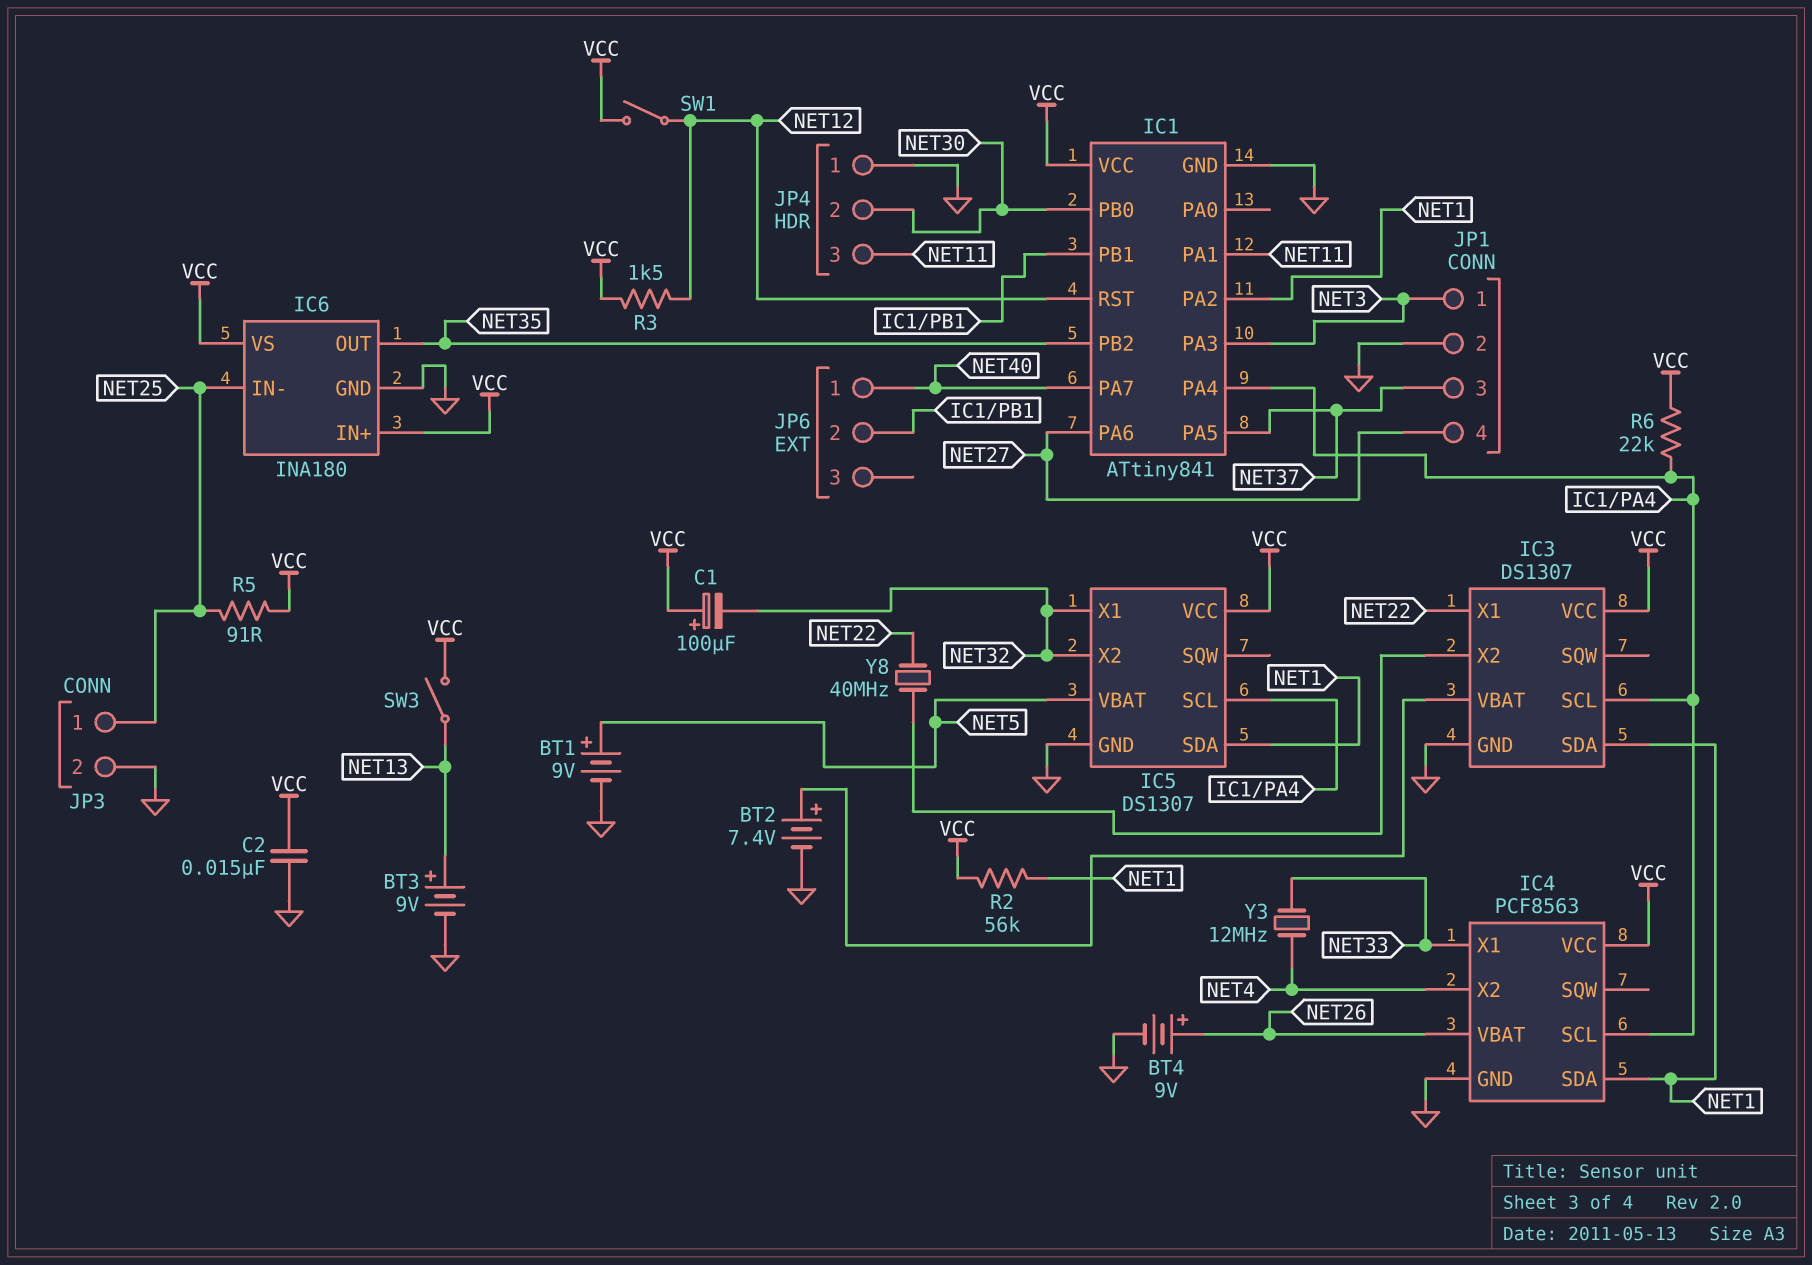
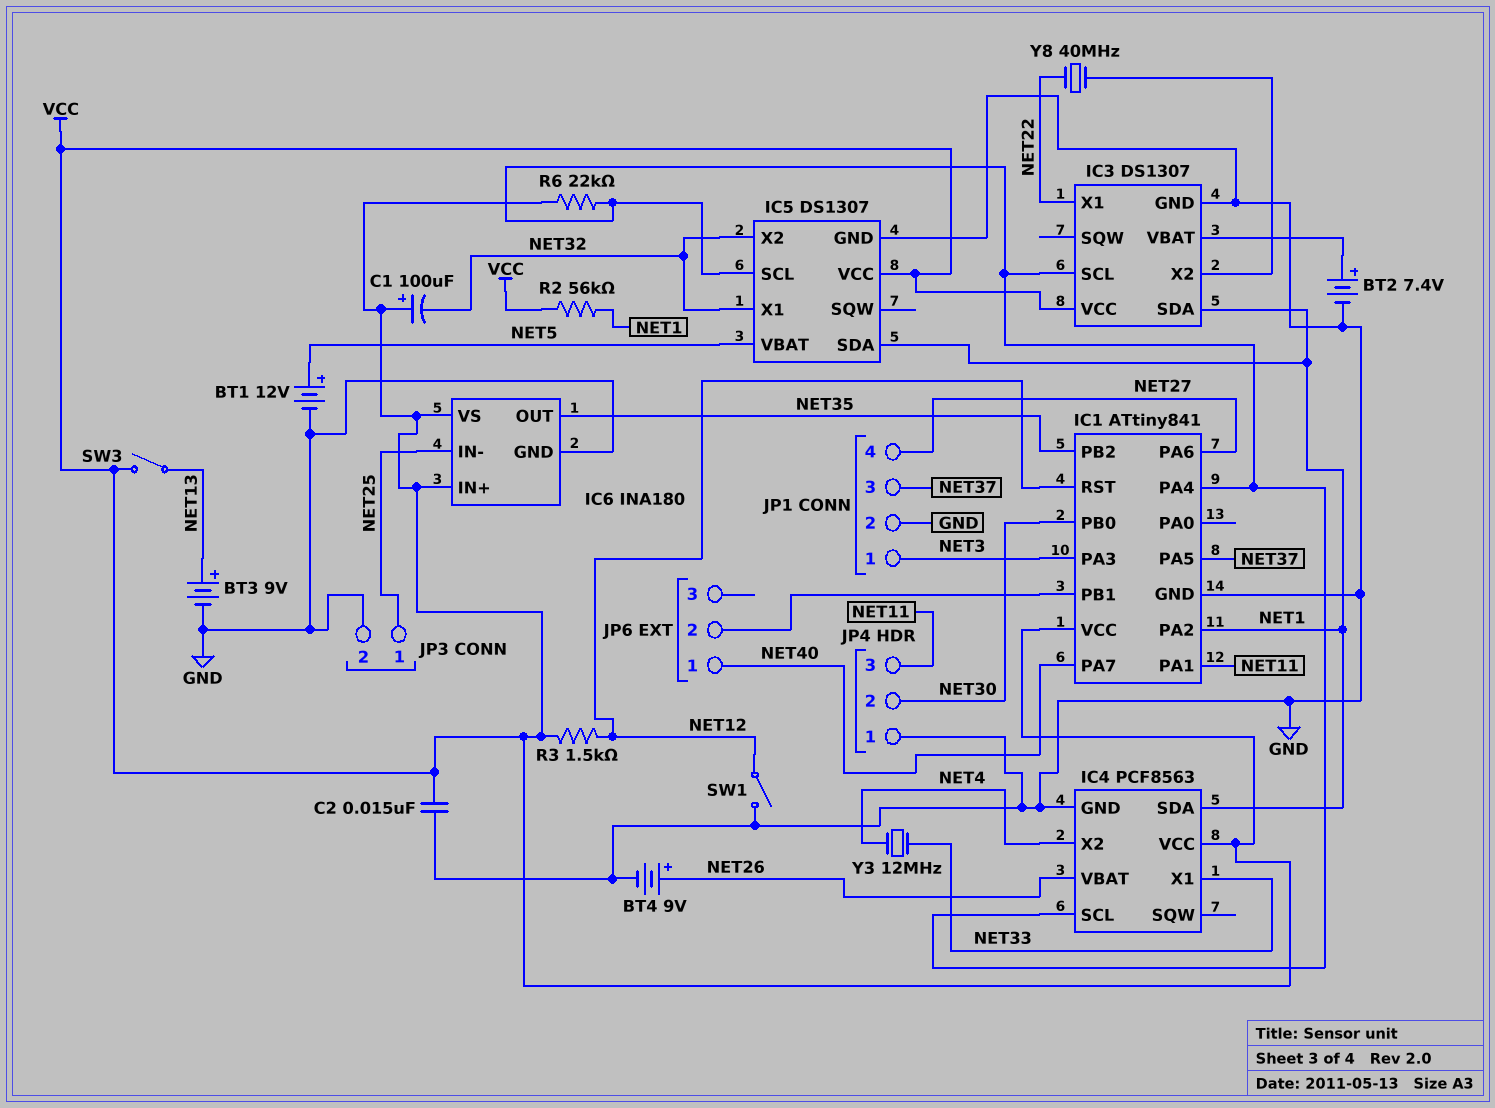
BT1: 9V (plus NET5, minus GND) -> 12V (plus NET5, minus GND)
R5: 91 (NET25, VCC) -> none
SW1: switch (NET12, VCC) -> switch (GND, NET12)

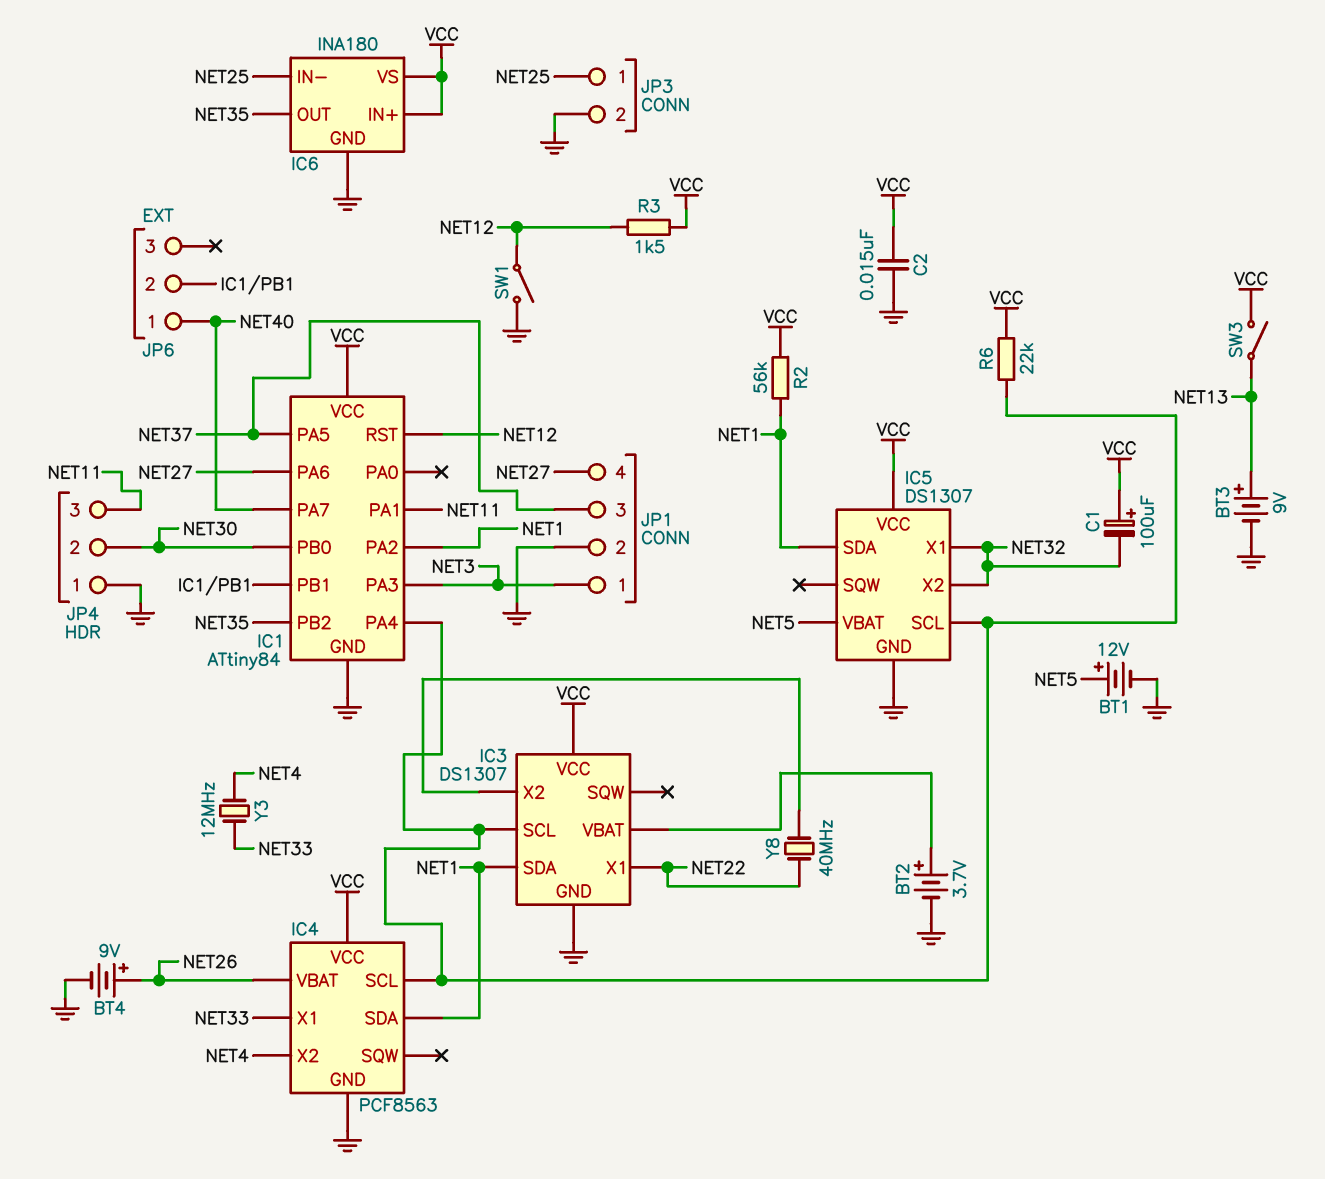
BT2: 7.4V (plus IC3/VBAT, minus GND) -> 3.7V (plus IC3/VBAT, minus GND)
IC1: ATtiny841 -> ATtiny84

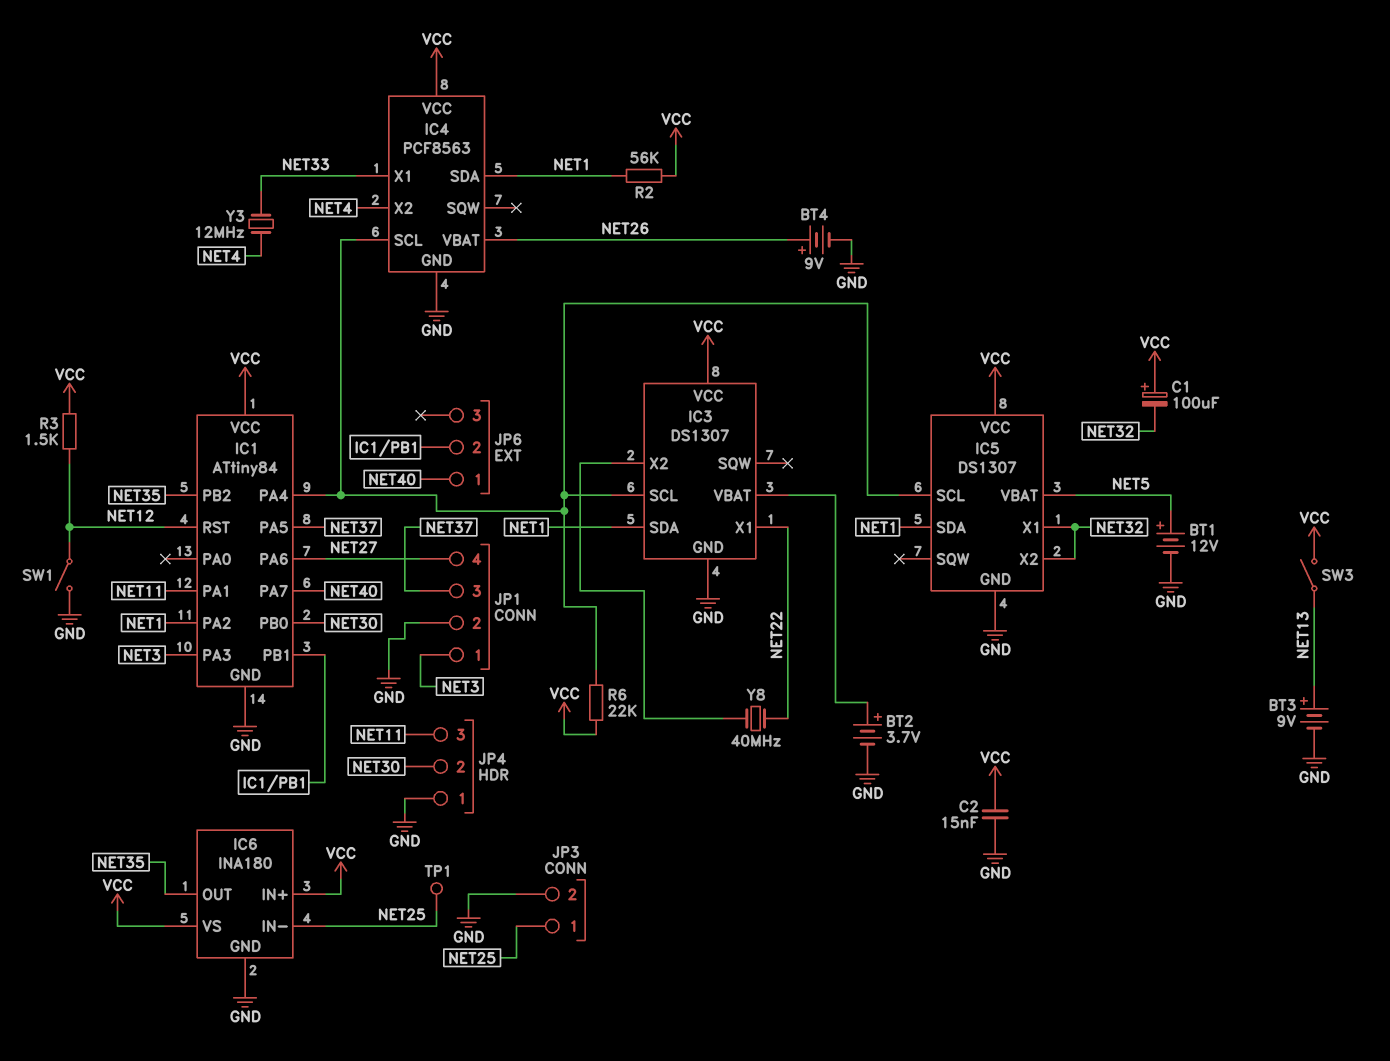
TP1: none -> test point (NET25)

